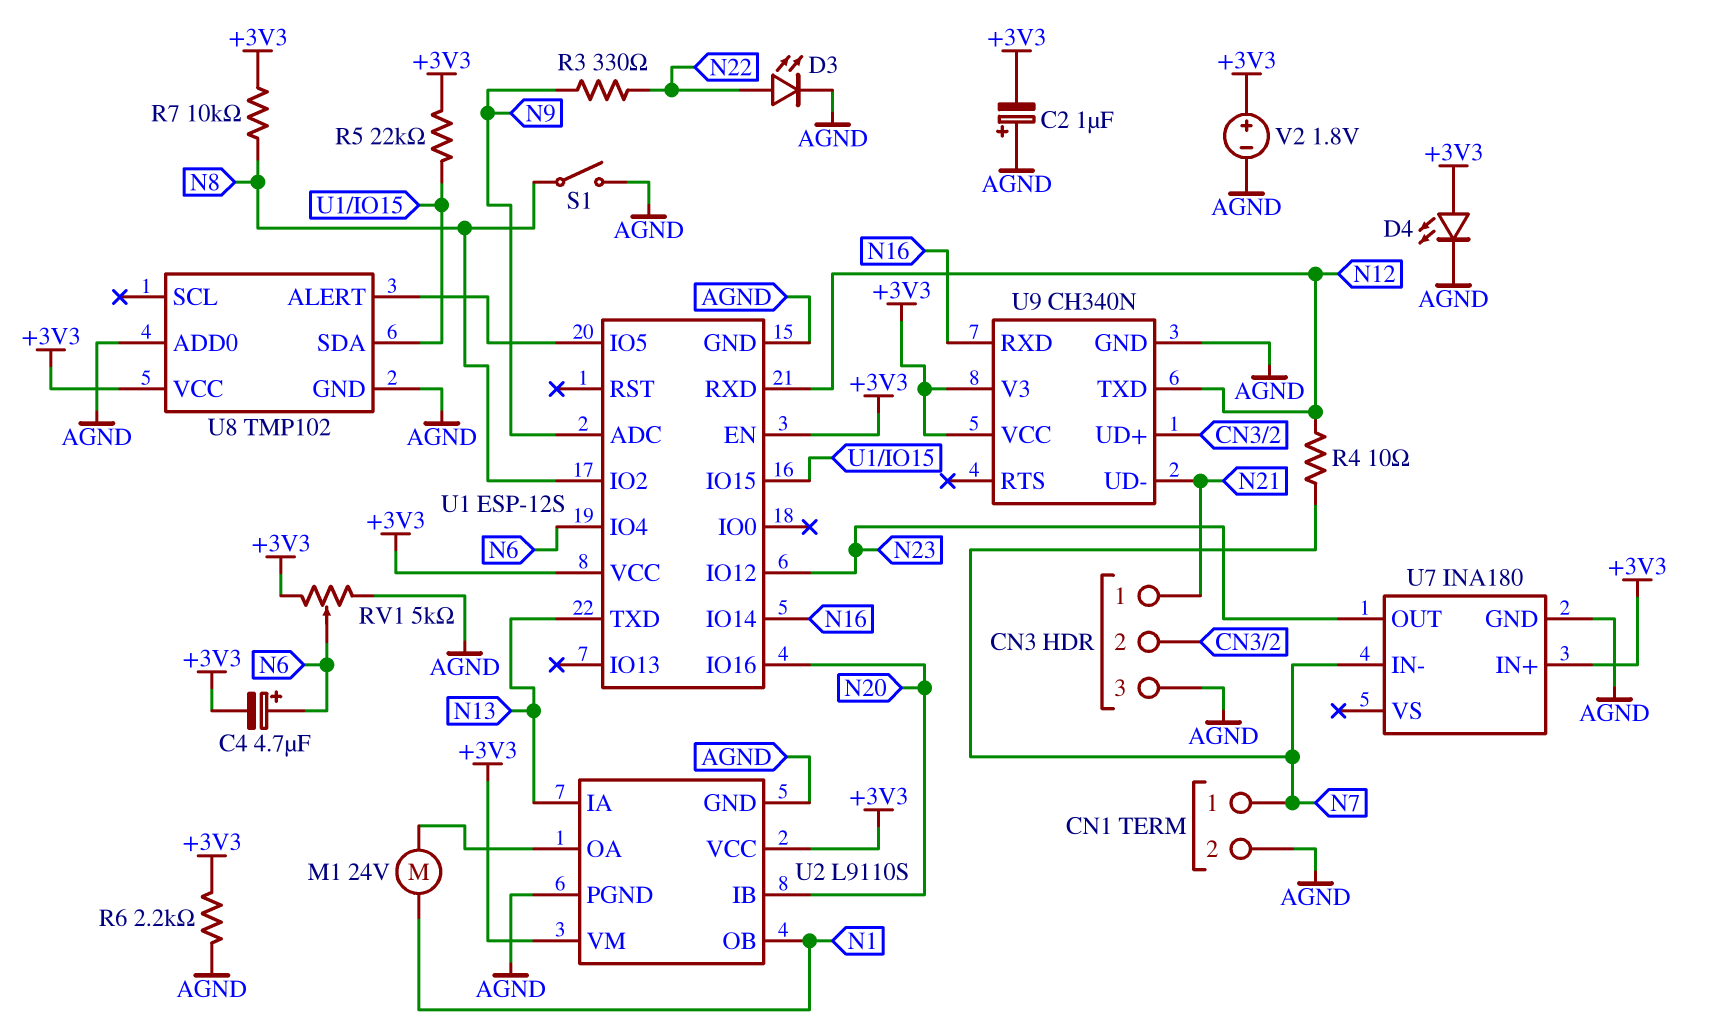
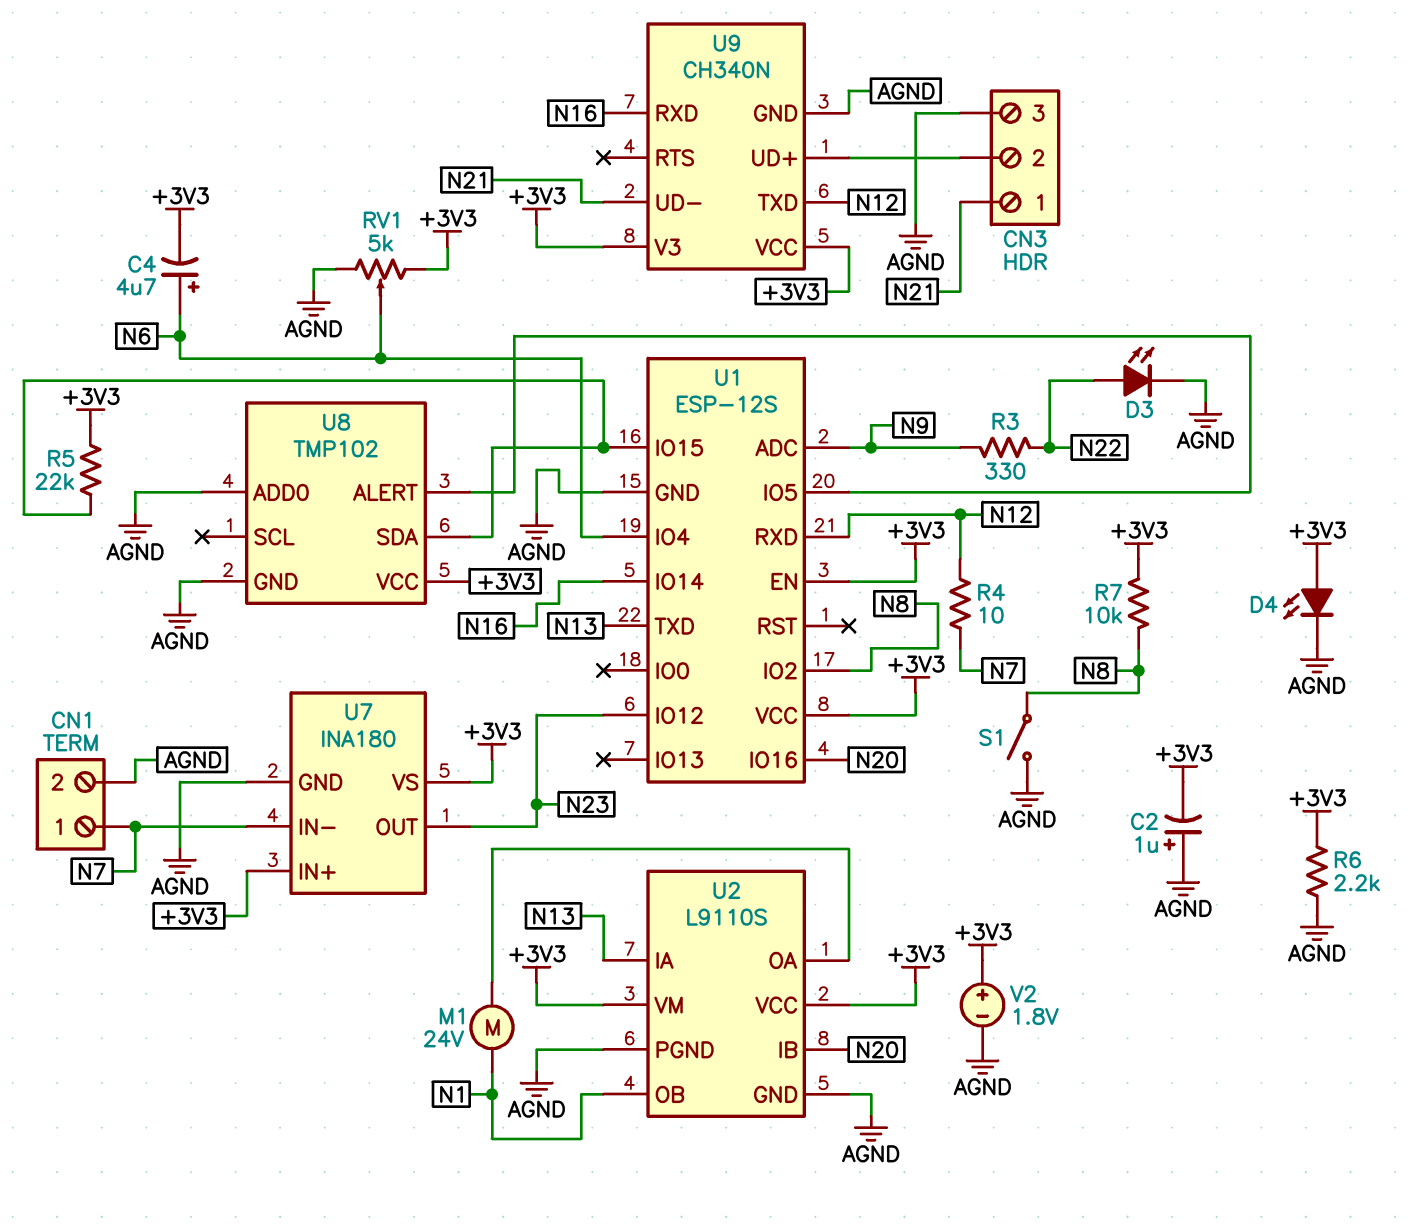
U7 pin VS: none -> +3V3

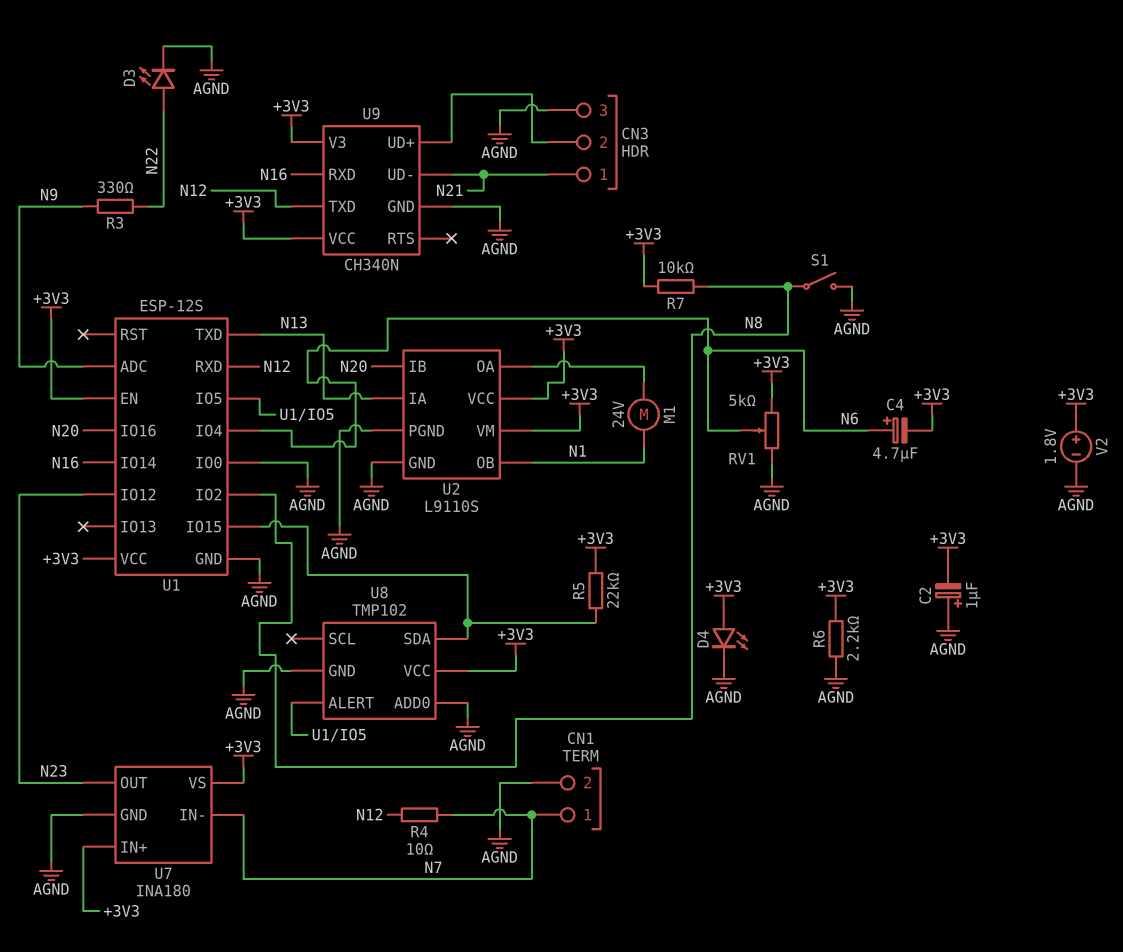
U1 pin IO0: none -> AGND

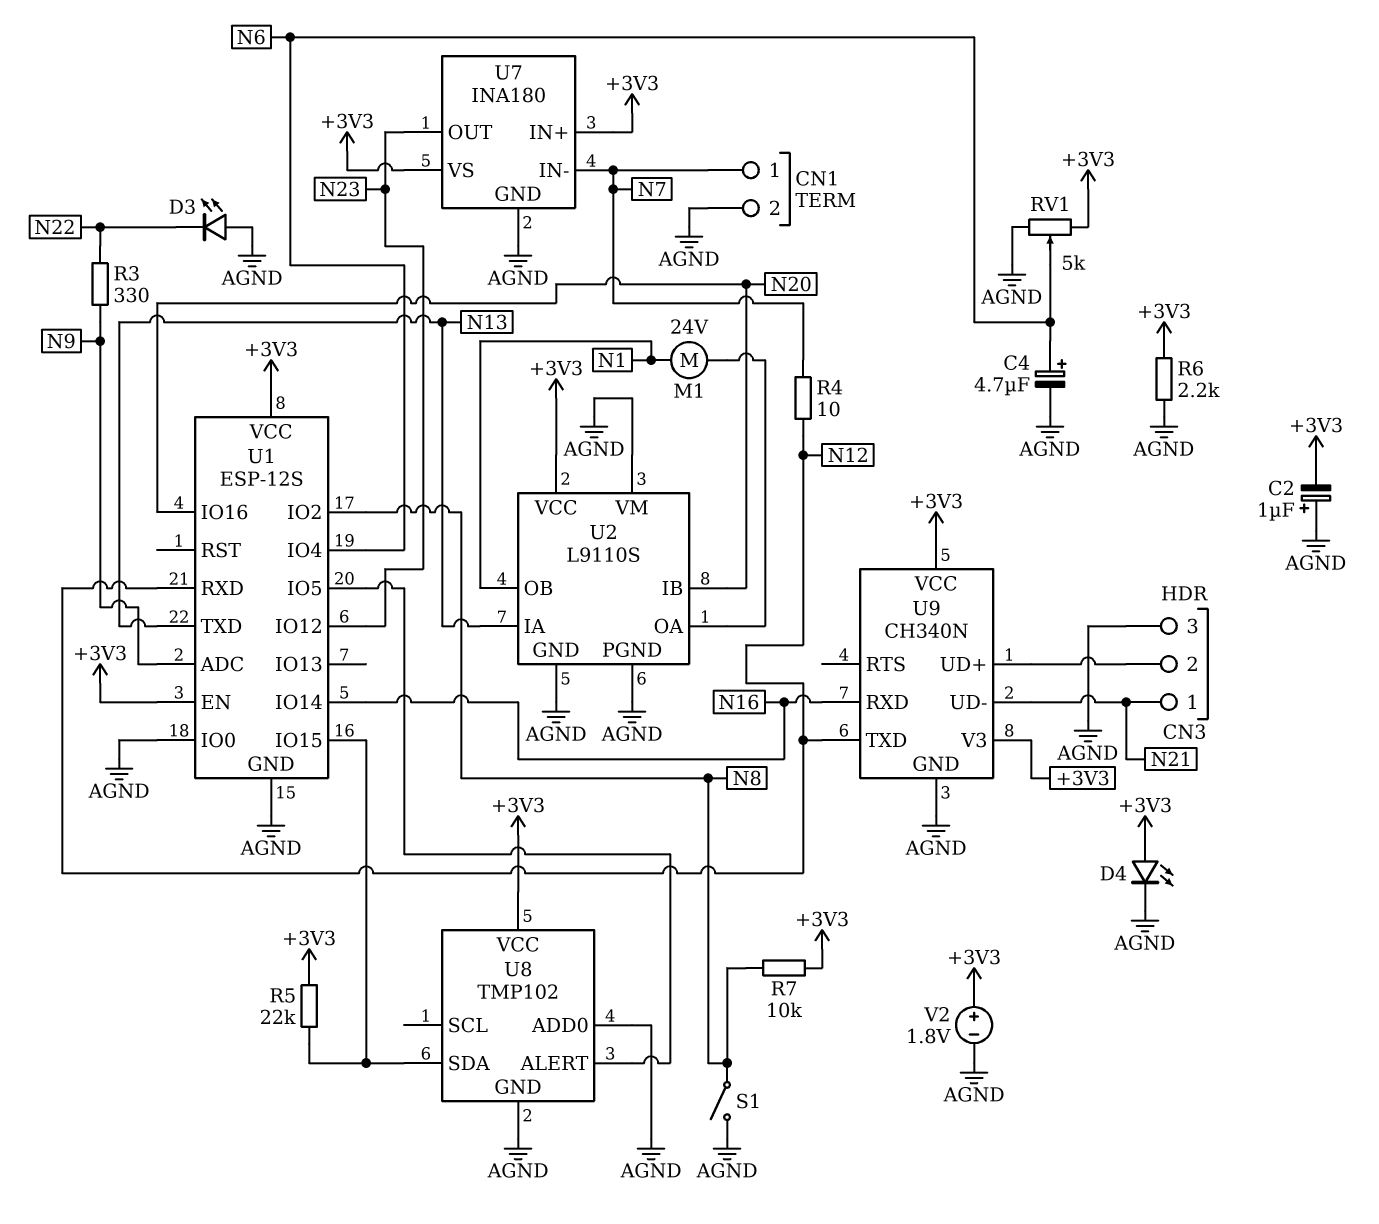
C4: 4.7uF (plus N6, minus +3V3) -> 4.7uF (plus N6, minus AGND)
D3: LED (A N22, K AGND) -> LED (A AGND, K N22)
U2 pin VM: +3V3 -> AGND

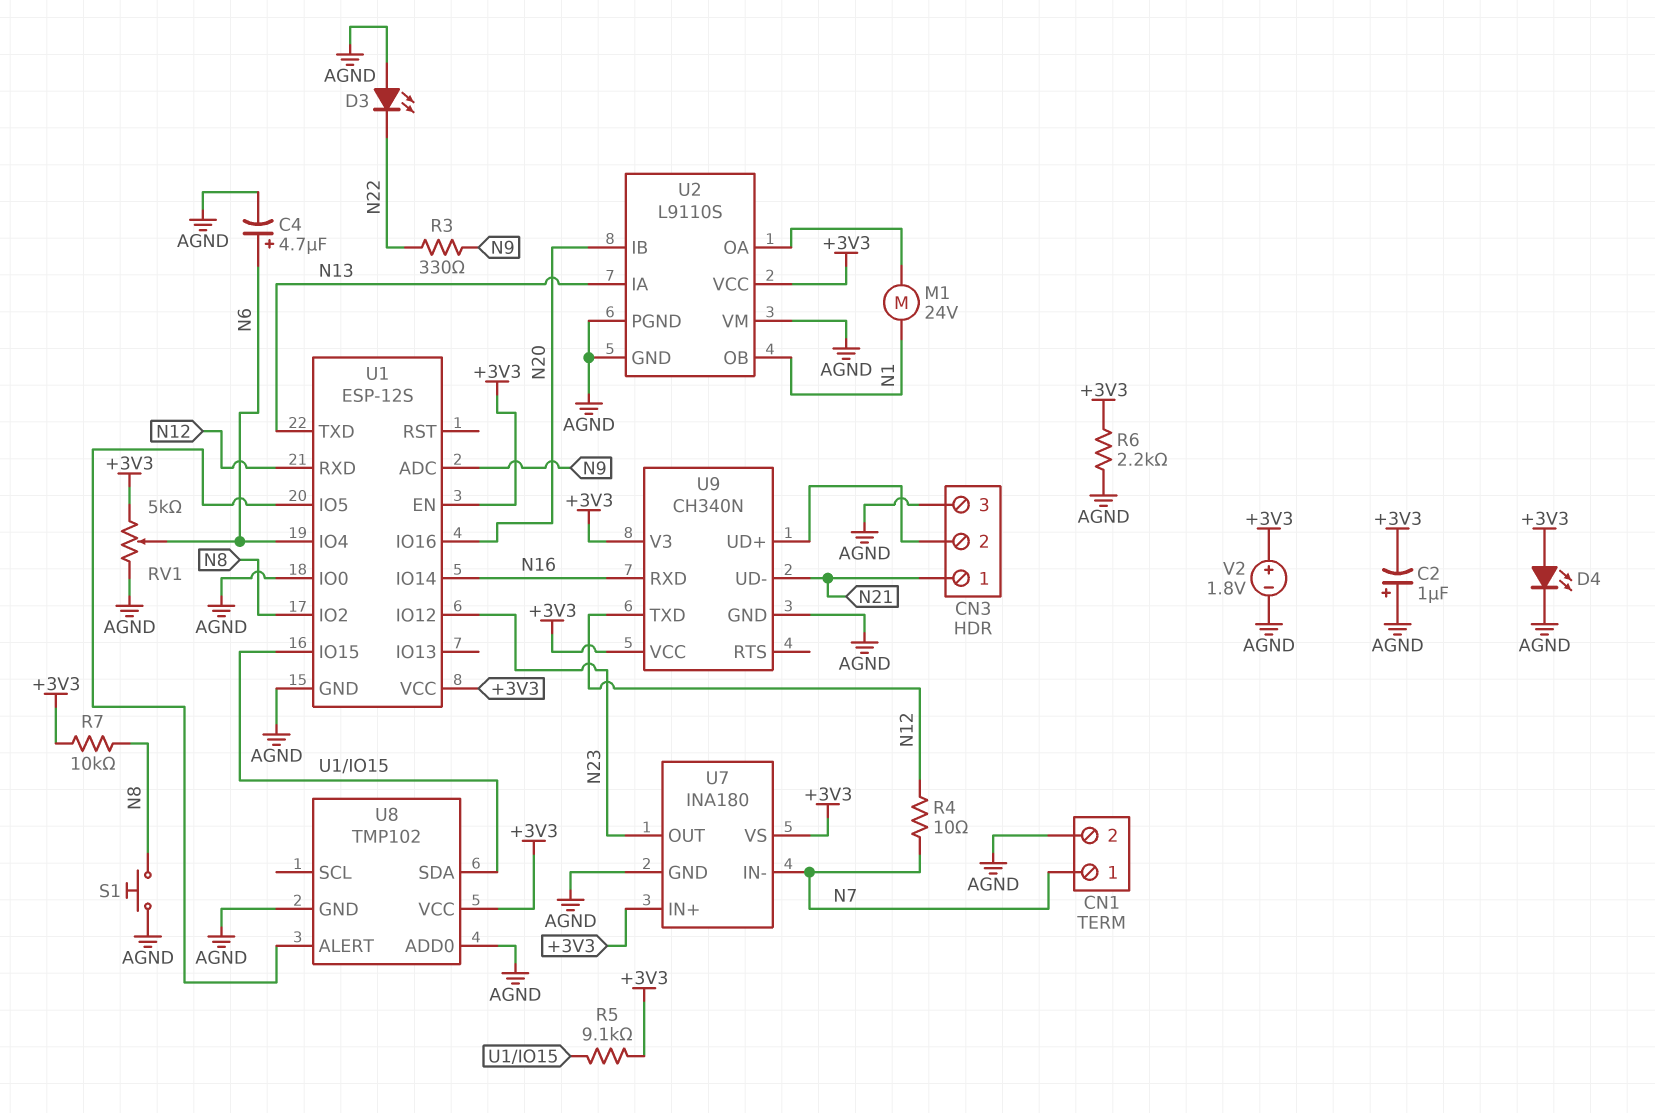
R5: 22k (+3V3, U1/IO15) -> 9.1k (+3V3, U1/IO15)
S1: switch (AGND, N8) -> button (AGND, N8)

